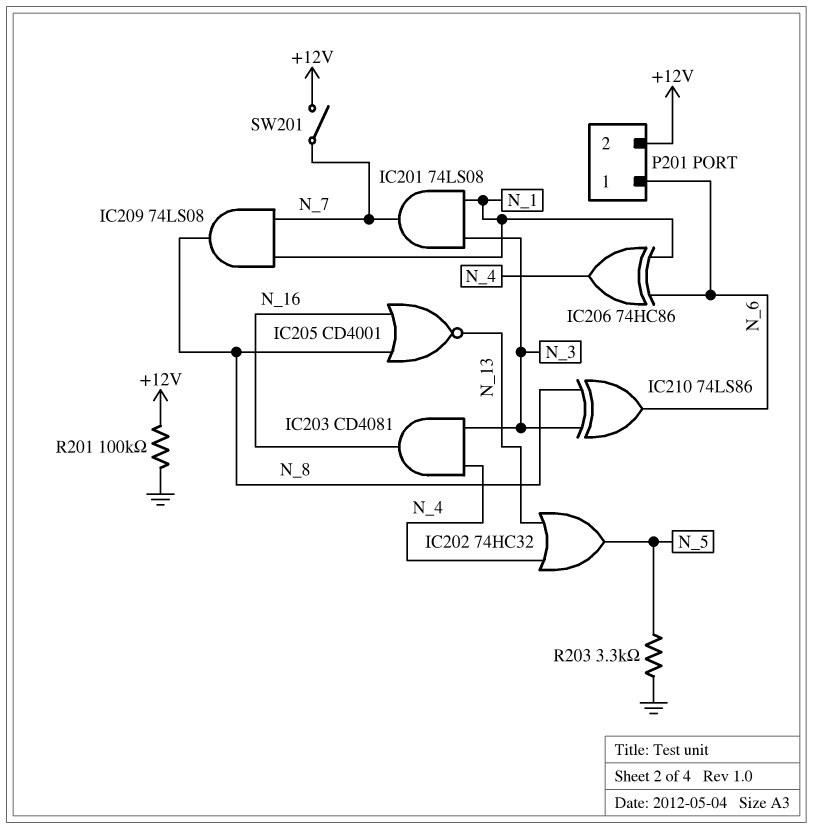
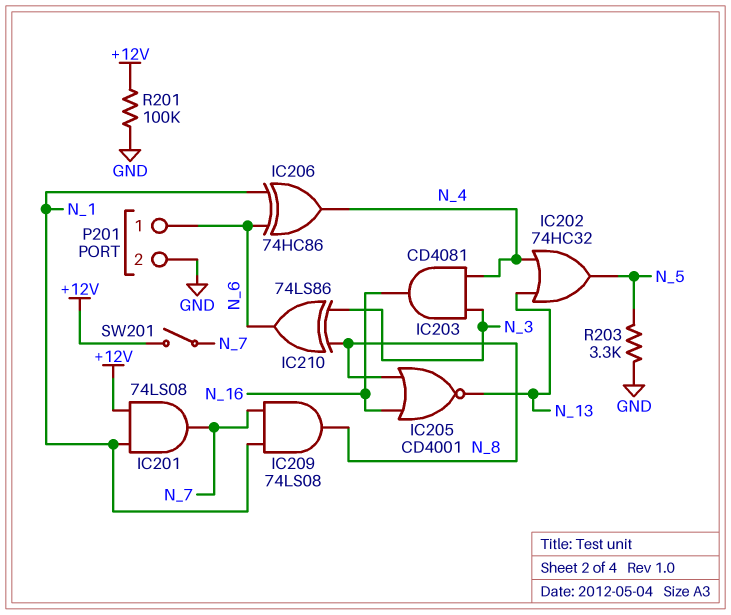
IC201: AND 74LS08 (in N_1, in N_3, out N_7) -> AND 74LS08 (in +12V, in N_1, out N_7)
P201 pin 2: +12V -> GND

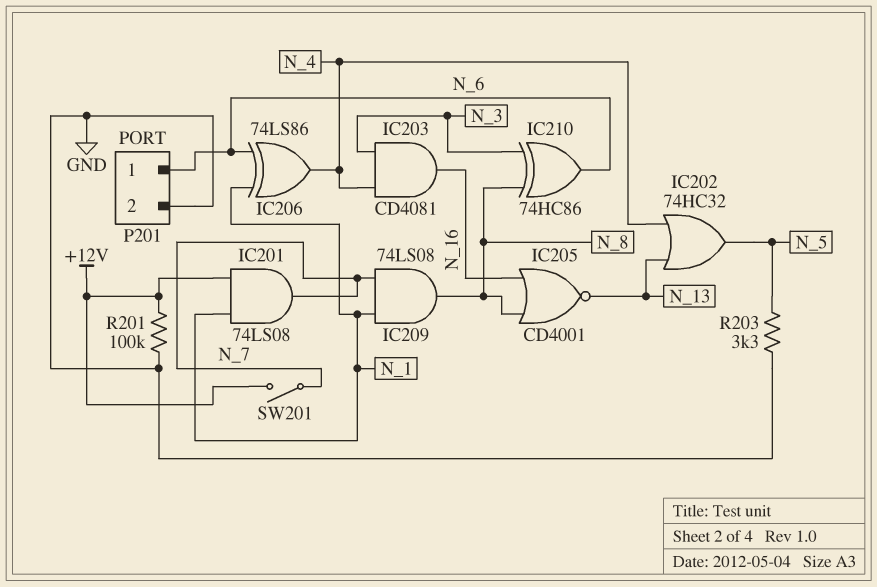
IC206: XOR 74HC86 (in N_1, in N_6, out N_4) -> XOR 74LS86 (in N_1, in N_6, out N_4)
IC210: XOR 74LS86 (in N_3, in N_8, out N_6) -> XOR 74HC86 (in N_3, in N_8, out N_6)

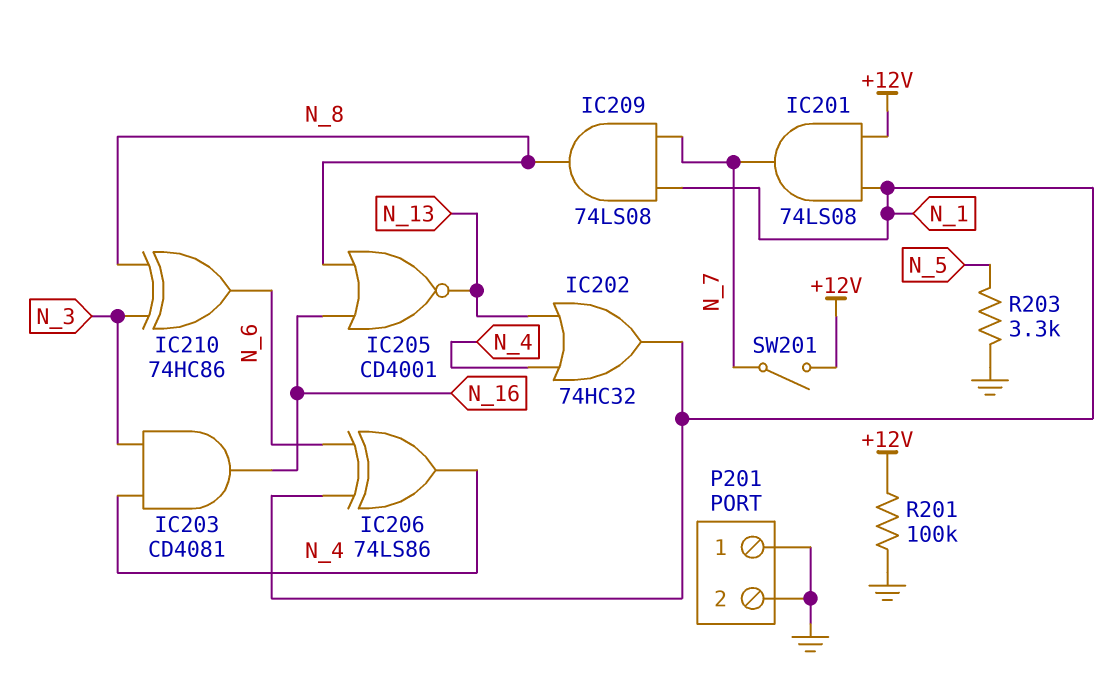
IC202: OR 74HC32 (in N_4, in N_13, out N_5) -> OR 74HC32 (in N_4, in N_13, out N_1)
P201 pin 1: N_6 -> GND

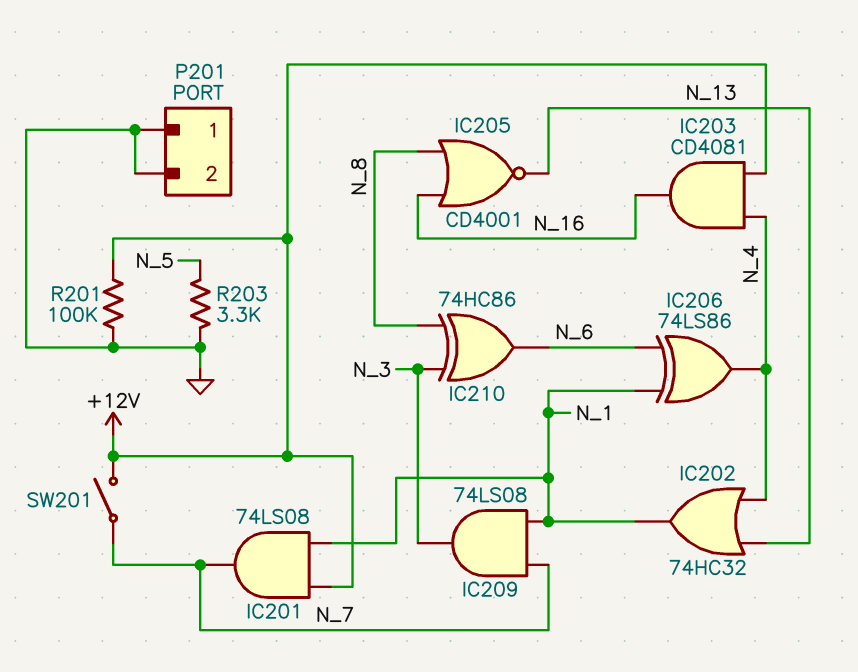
IC203: AND CD4081 (in N_3, in N_4, out N_16) -> AND CD4081 (in +12V, in N_4, out N_16)
IC209: AND 74LS08 (in N_1, in N_7, out N_8) -> AND 74LS08 (in N_1, in N_7, out N_3)

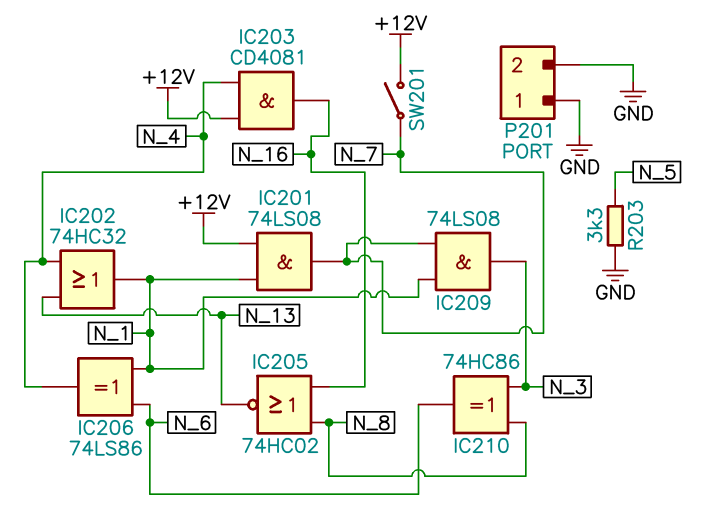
IC205: NOR CD4001 (in N_8, in N_16, out N_13) -> NOR 74HC02 (in N_8, in N_16, out N_13)
R201: 100k (+12V, GND) -> none

